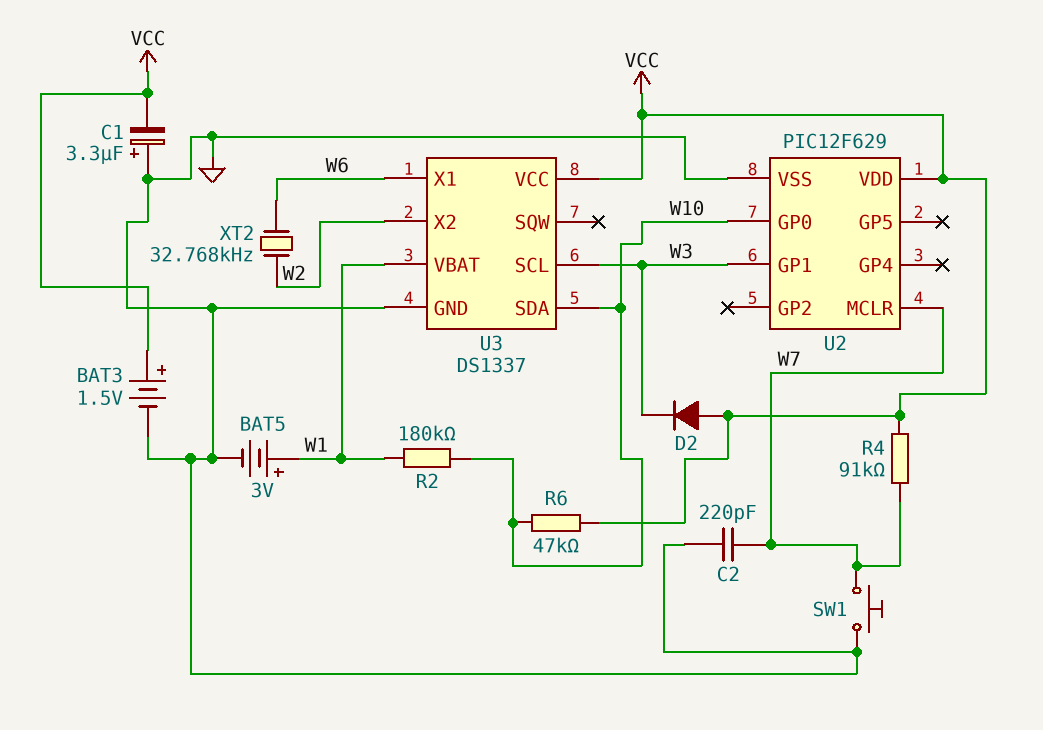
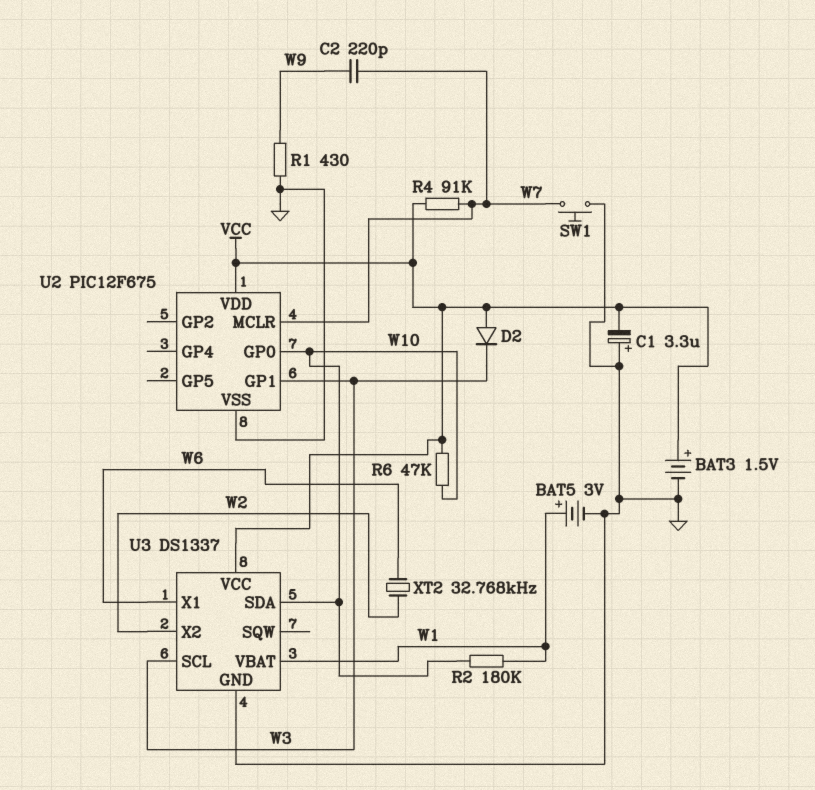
C2: 220pF (GND, W7) -> 220pF (W7, W9)
R1: none -> 430 (GND, W9)
U2: PIC12F629 -> PIC12F675

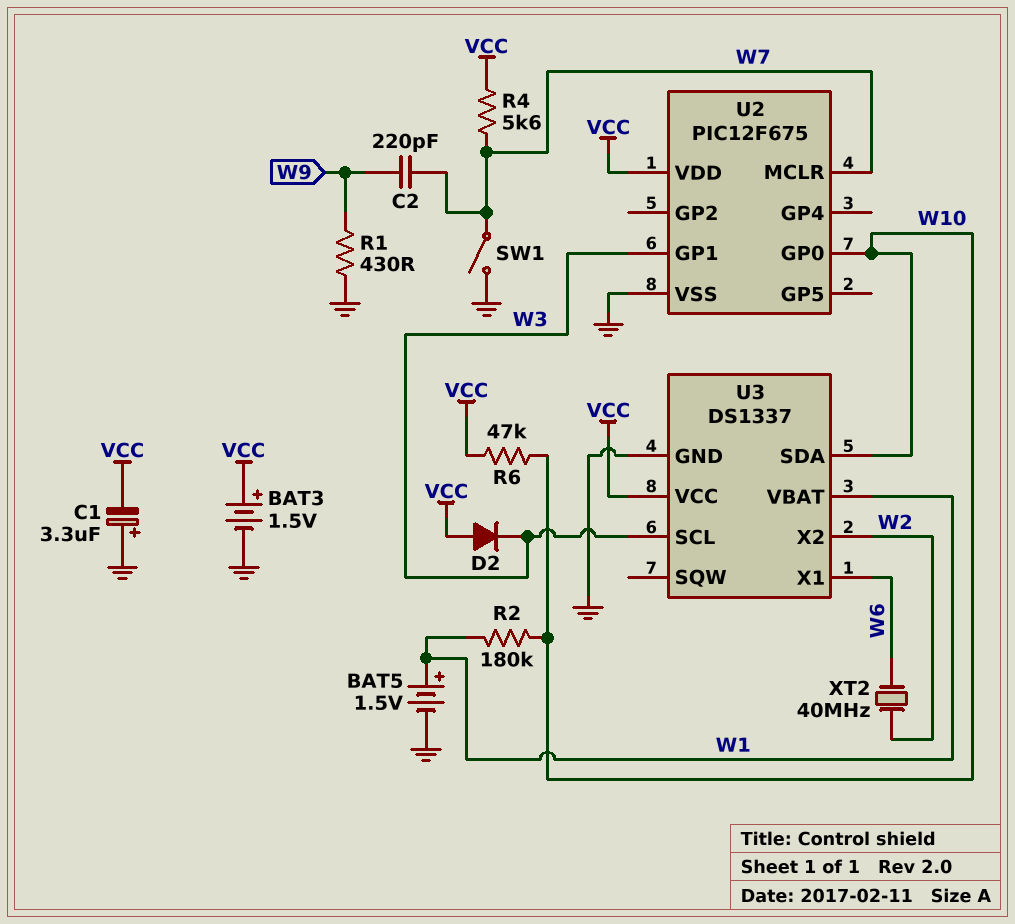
BAT5: 3V (plus W1, minus GND) -> 1.5V (plus W1, minus GND)
R4: 91k (VCC, W7) -> 5.6k (VCC, W7)
SW1: button (GND, W7) -> switch (GND, W7)
XT2: 32.768kHz (W2, W6) -> 40MHz (W2, W6)

